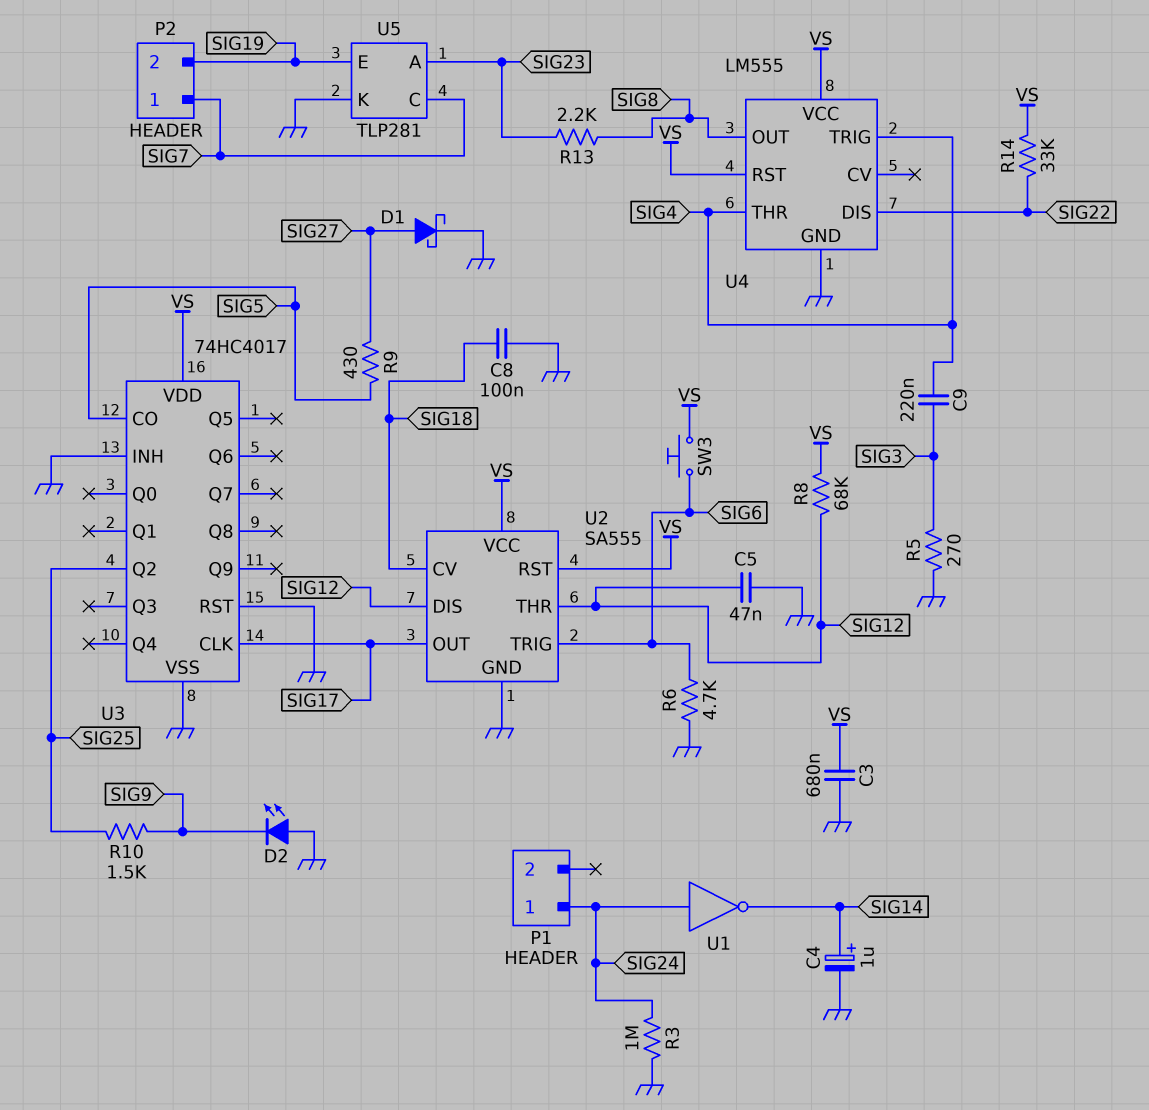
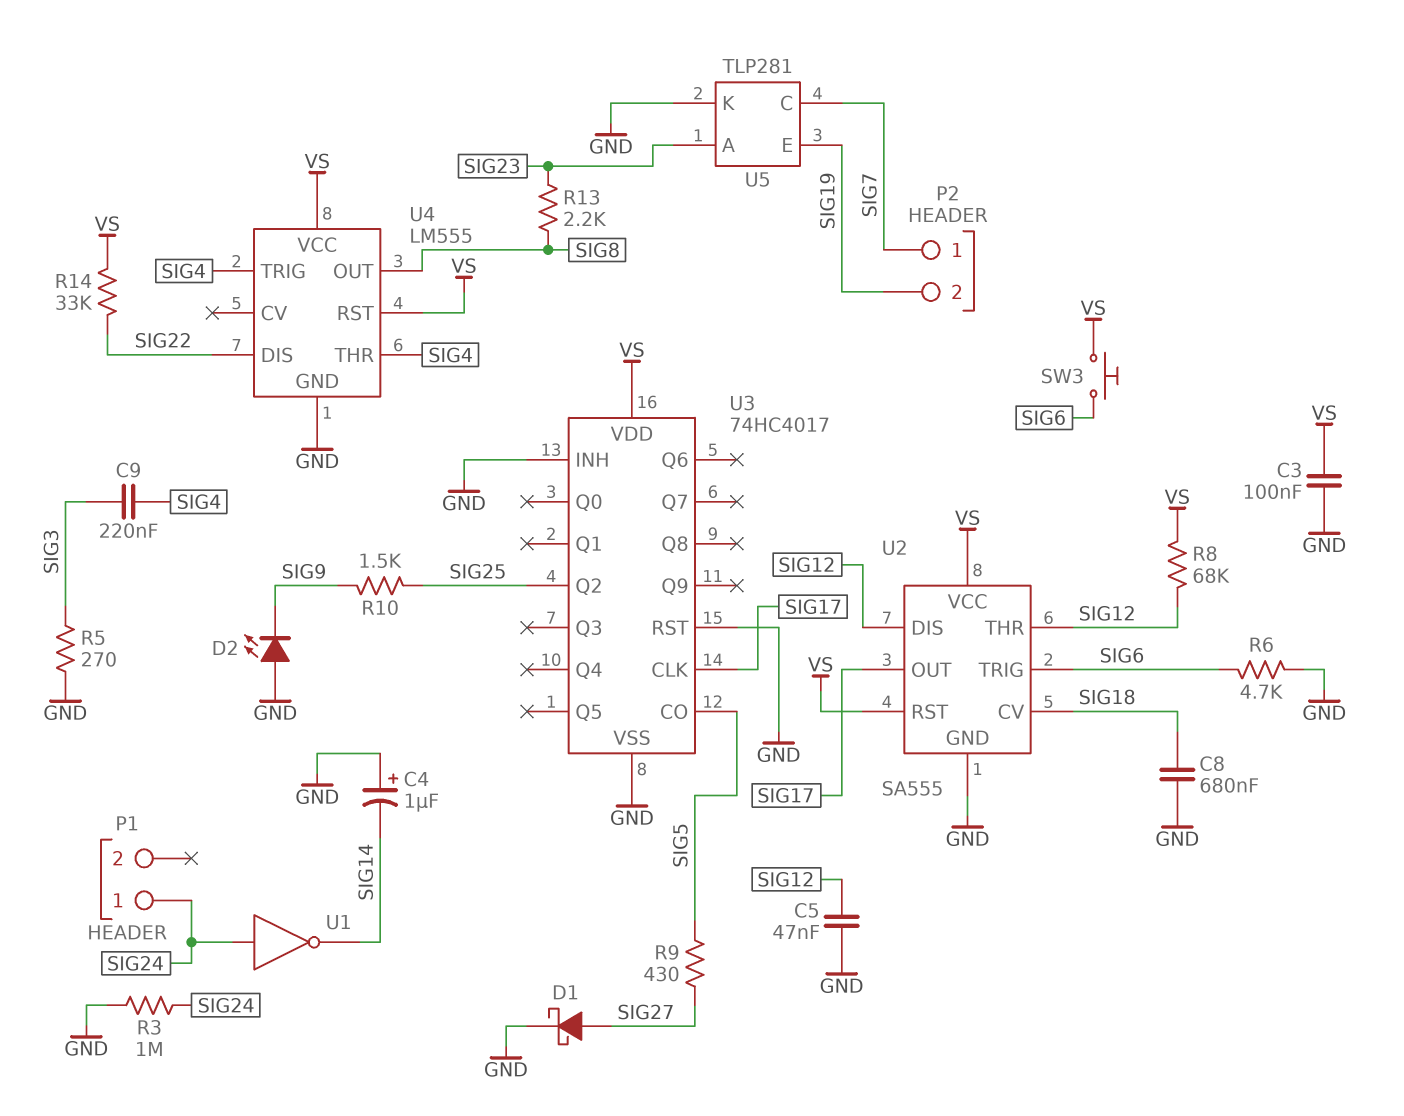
C3: 680nF (GND, VS) -> 100nF (GND, VS)
C4: 1uF (plus SIG14, minus GND) -> 1uF (plus GND, minus SIG14)
C8: 100nF (GND, SIG18) -> 680nF (GND, SIG18)

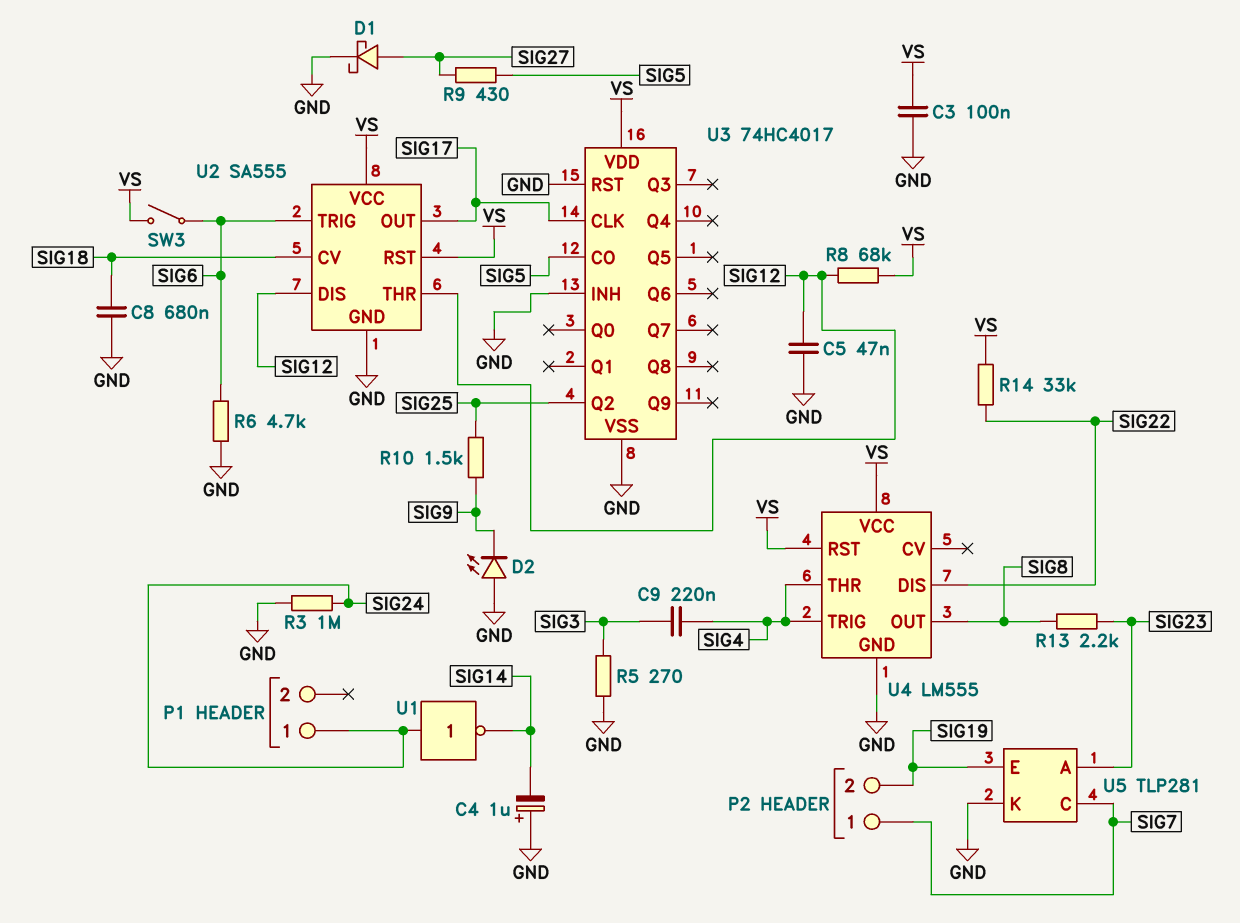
SW3: button (SIG6, VS) -> switch (SIG6, VS)

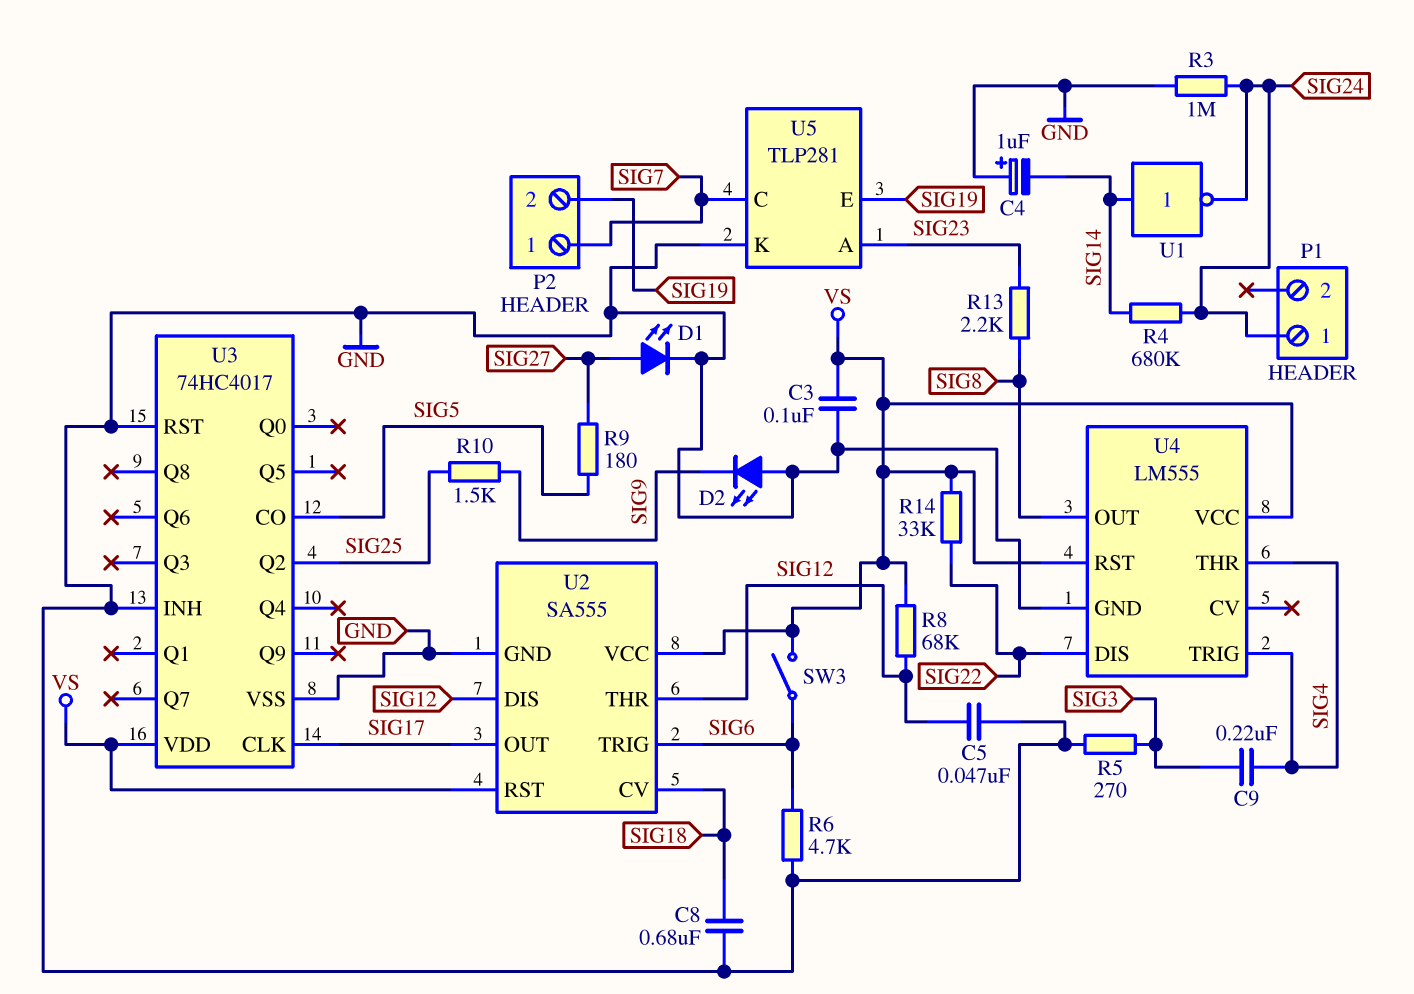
D1: schottky (A SIG27, K GND) -> LED (A SIG27, K GND)
R4: none -> 680k (SIG14, SIG24)
R9: 430 (SIG5, SIG27) -> 180 (SIG5, SIG27)
U1: NOT (in SIG24, out SIG14) -> NOT (in SIG14, out SIG24)

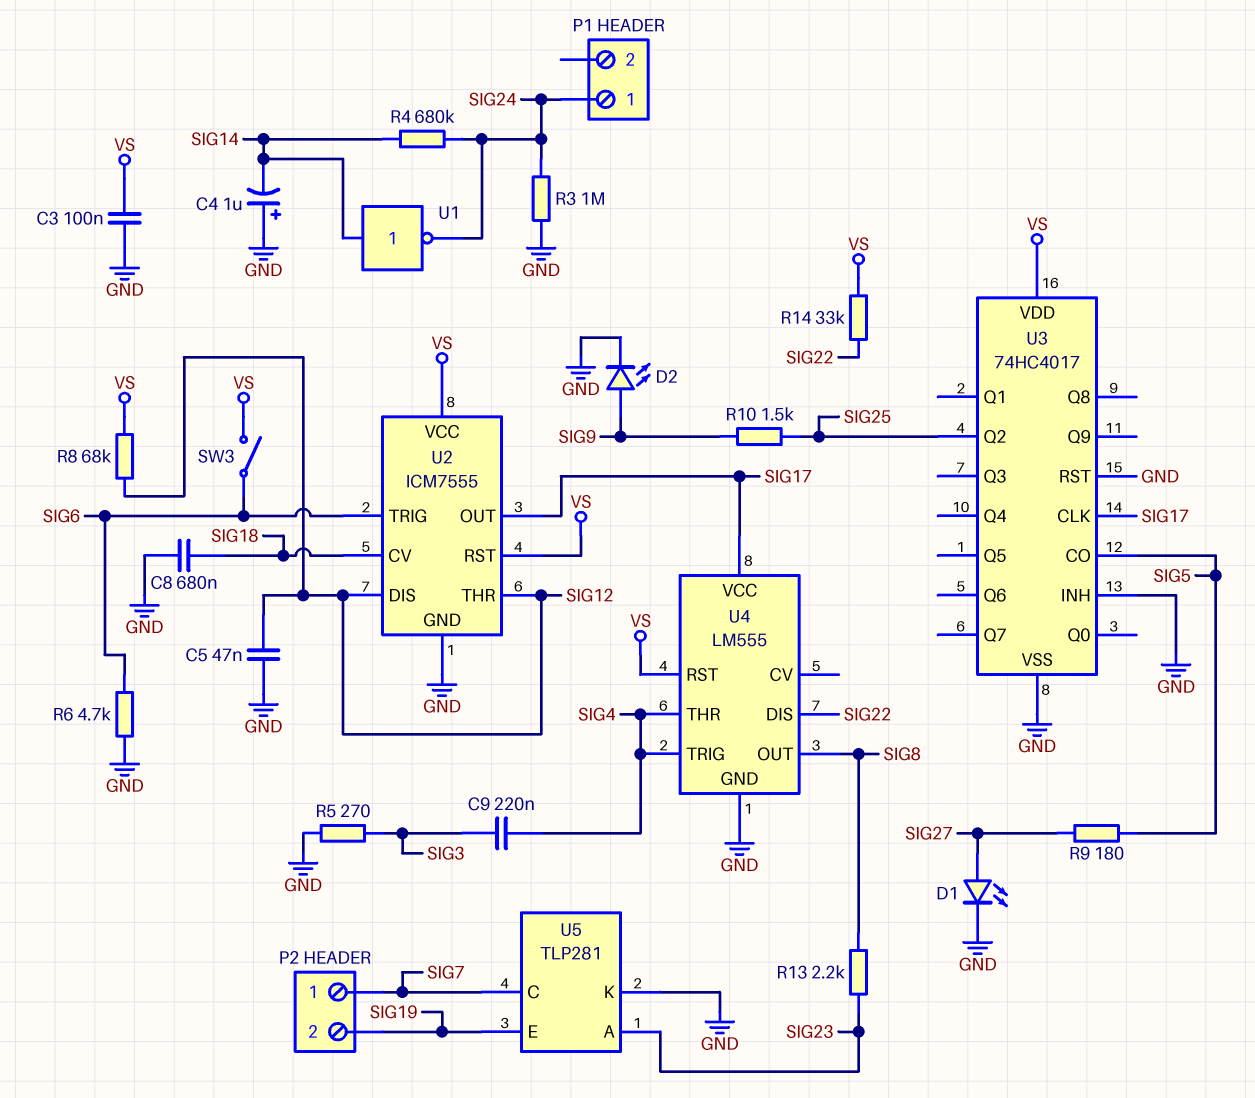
D2: LED (A GND, K SIG9) -> LED (A SIG9, K GND)
U2: SA555 -> ICM7555
U4 pin VCC: VS -> SIG17

